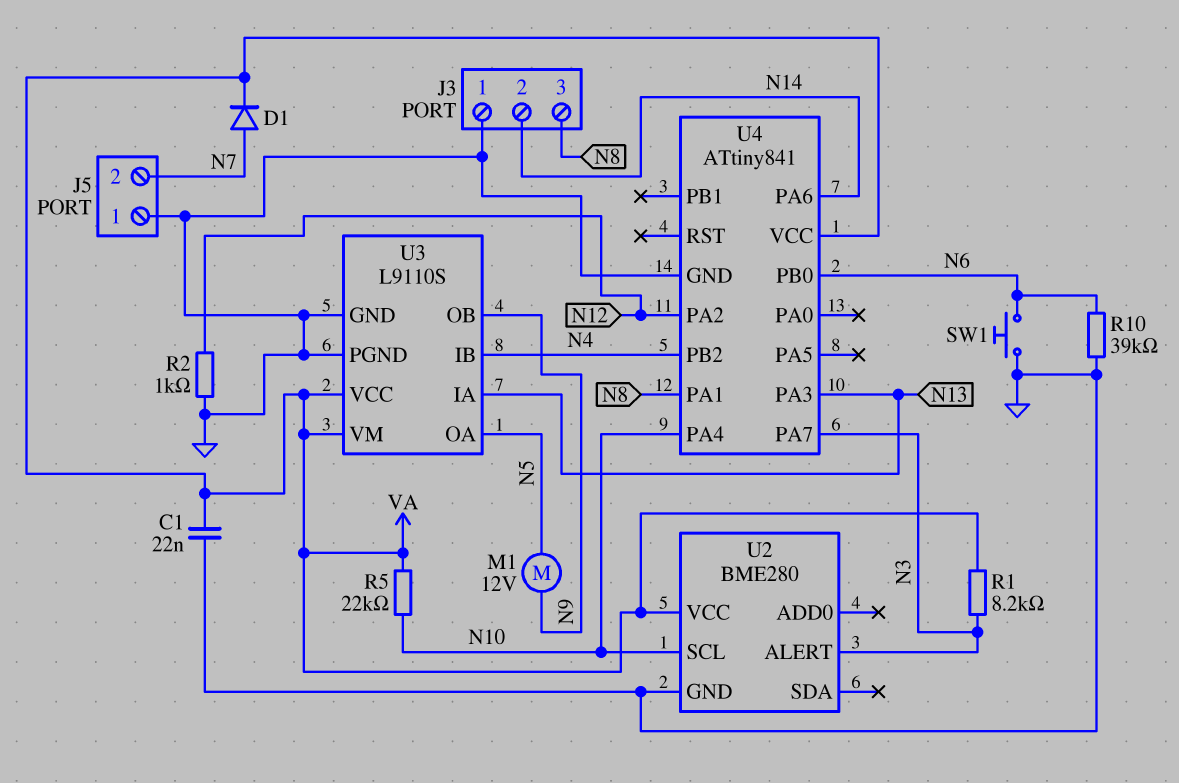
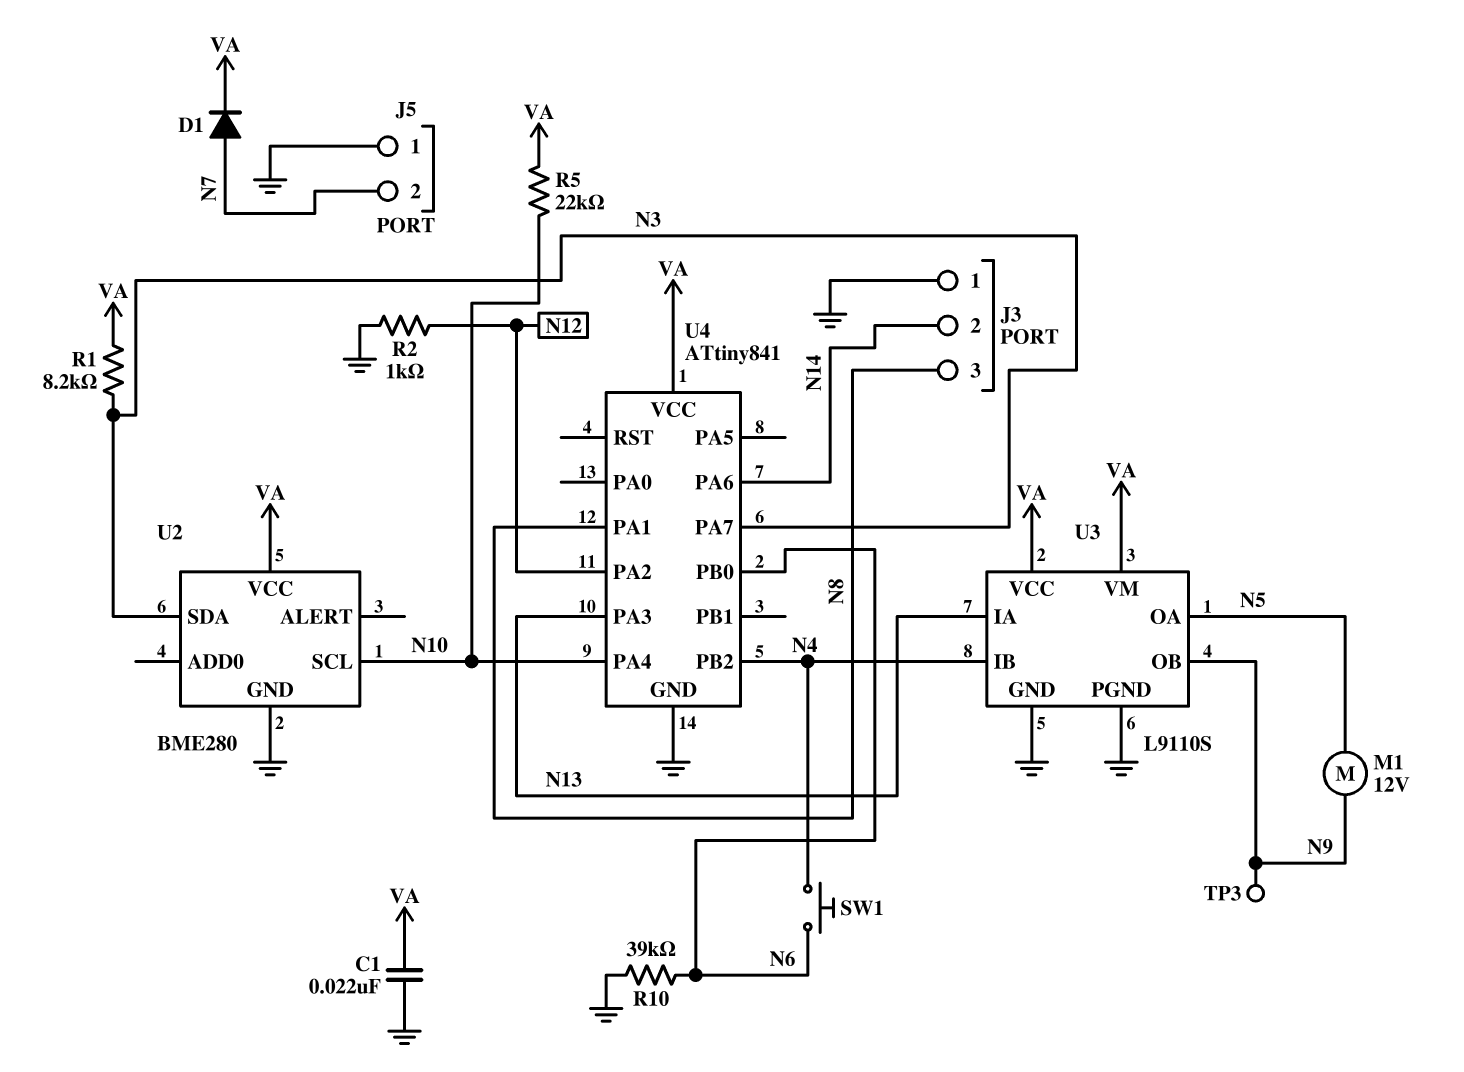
SW1: button (GND, N6) -> button (N4, N6)
TP3: none -> test point (N9)
U2 pin ALERT: N3 -> none
U2 pin SDA: none -> N3

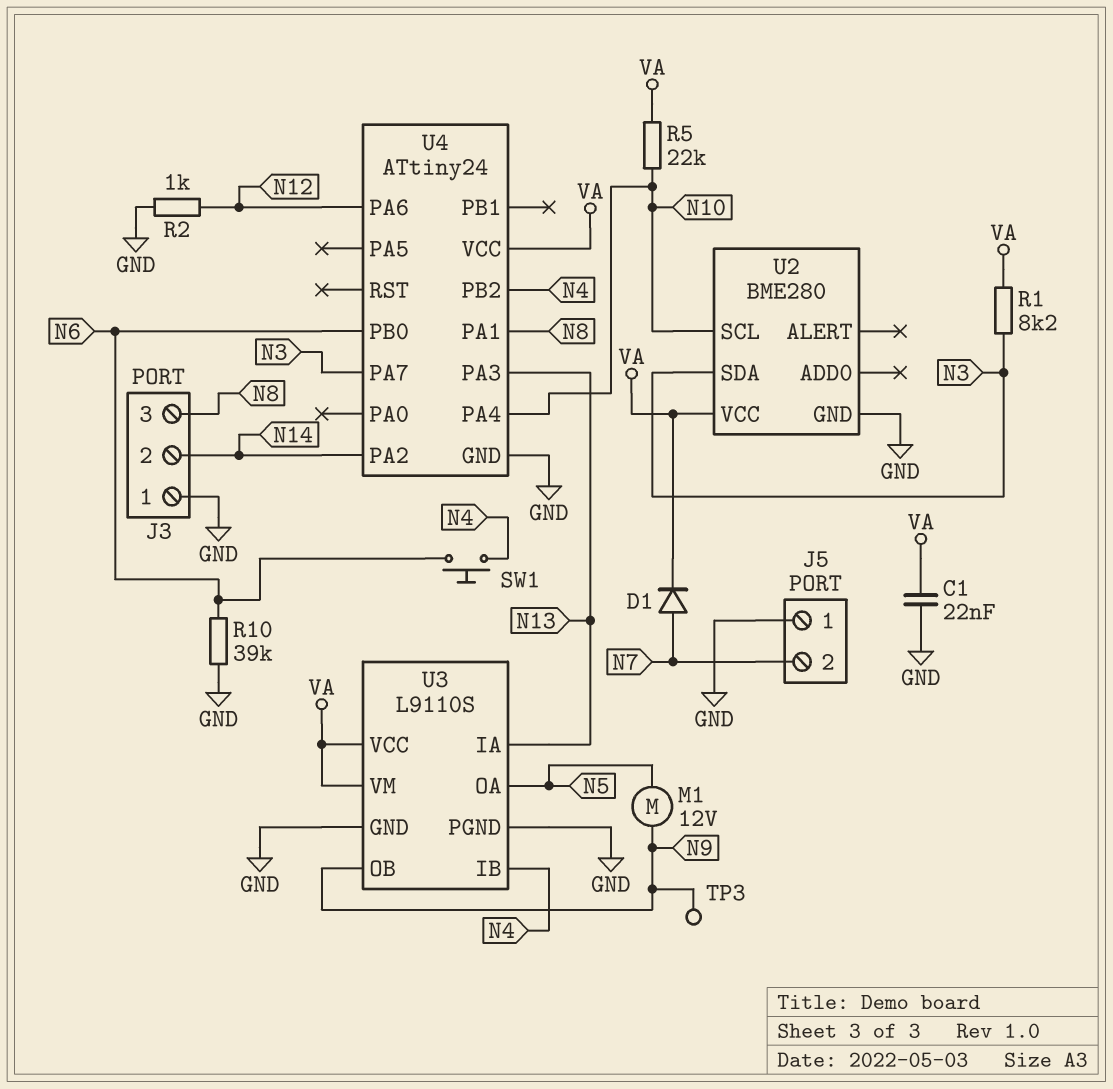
U4: ATtiny841 -> ATtiny24
U4 pin PA2: N12 -> N14
U4 pin PA6: N14 -> N12

